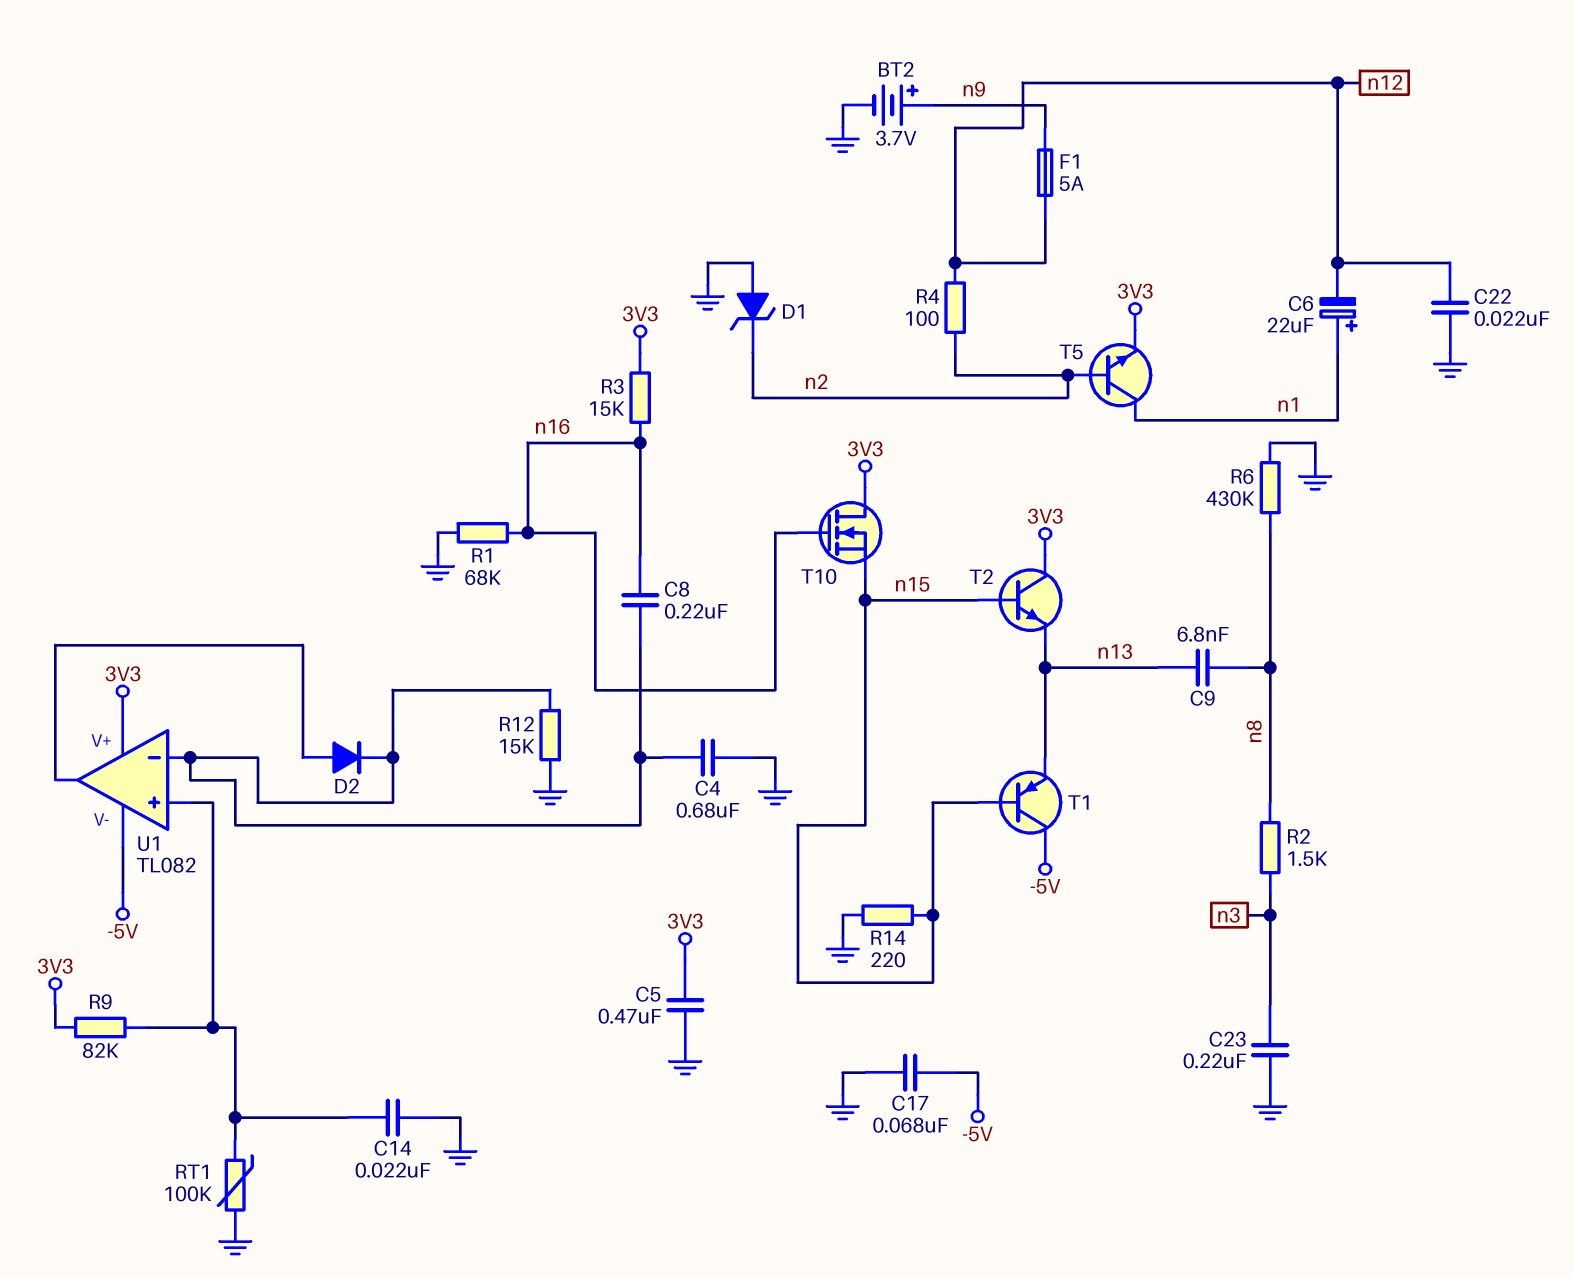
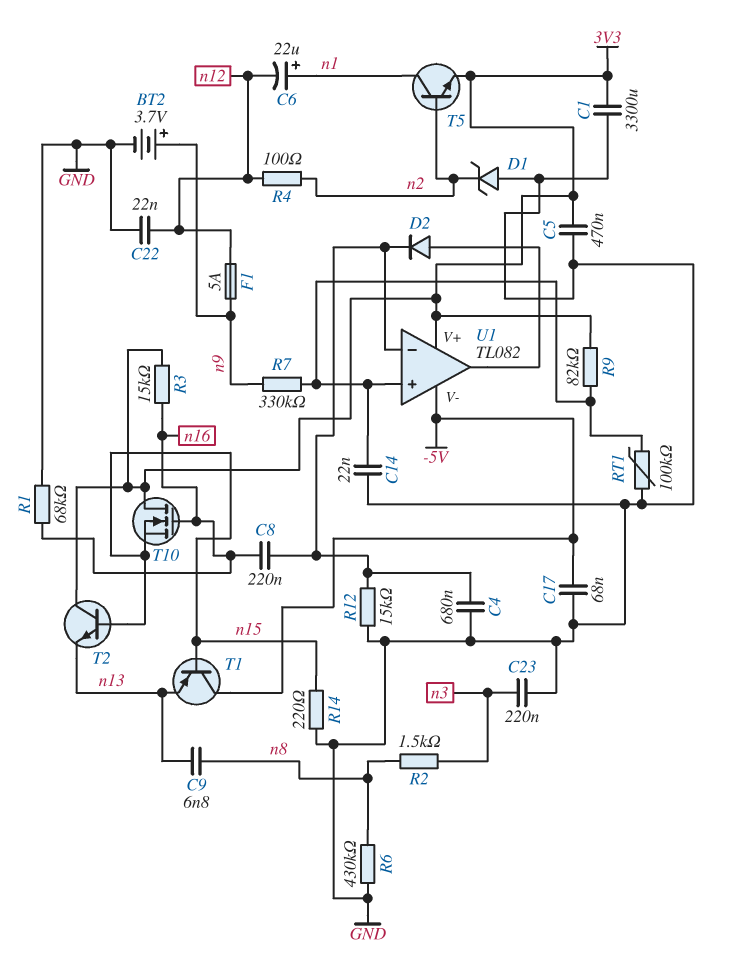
C1: none -> 3300uF (3V3, GND)
R7: none -> 330k (U1/in+, n9)

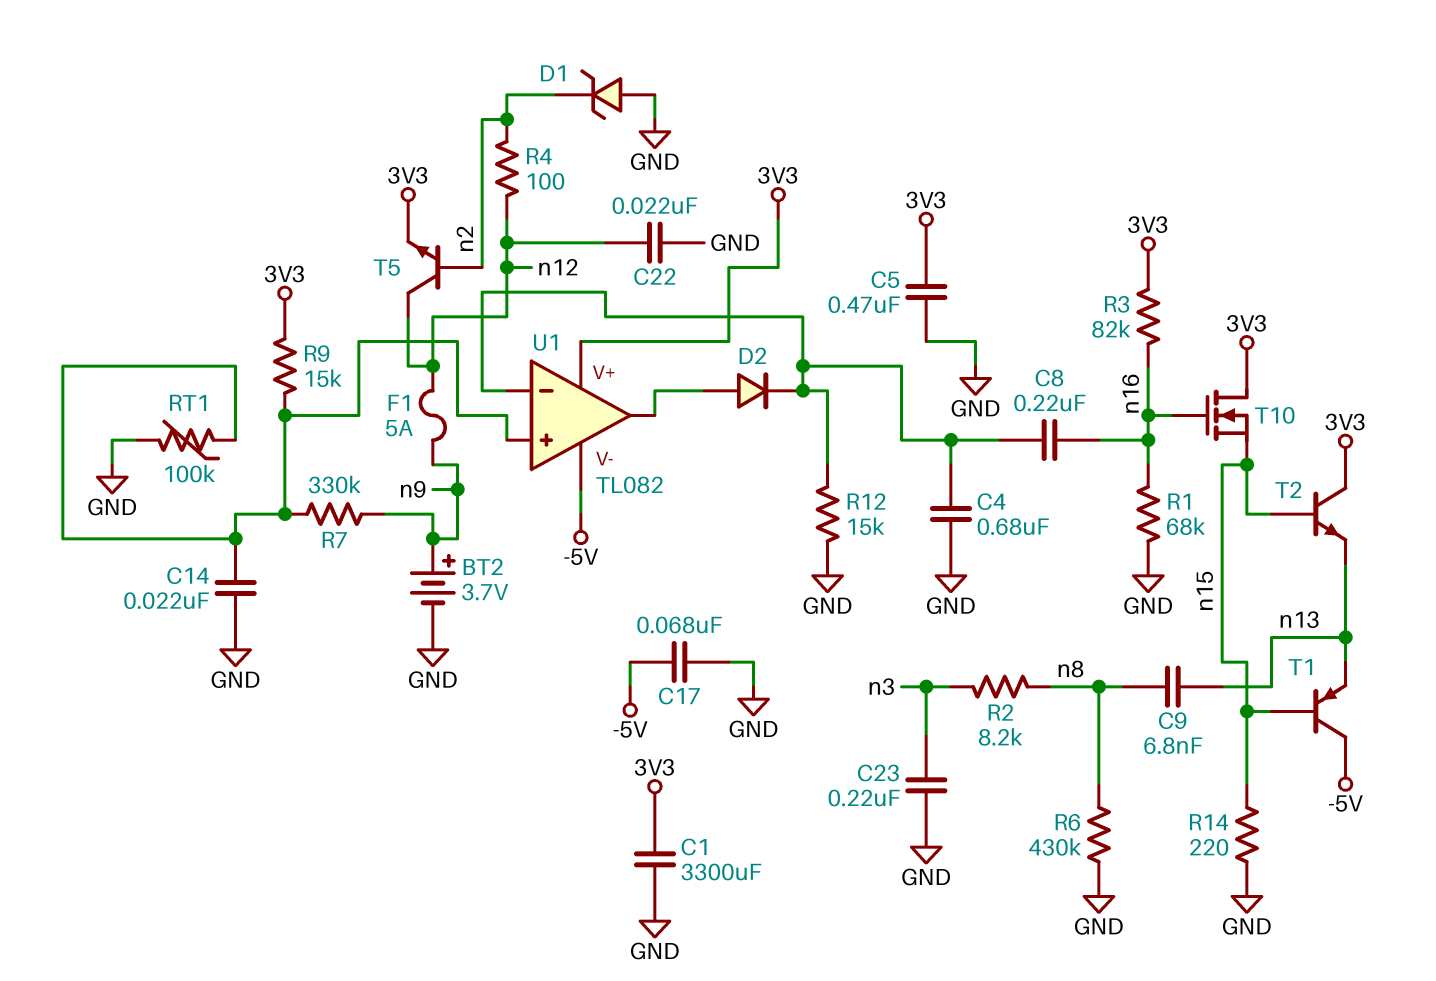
C6: 22uF (plus n1, minus n12) -> none
R2: 1.5k (n3, n8) -> 8.2k (n3, n8)
R3: 15k (3V3, n16) -> 82k (3V3, n16)
R9: 82k (3V3, U1/in+) -> 15k (3V3, U1/in+)
T5: NPN (B n2, C n1, E 3V3) -> NPN (B n2, C n12, E 3V3)

